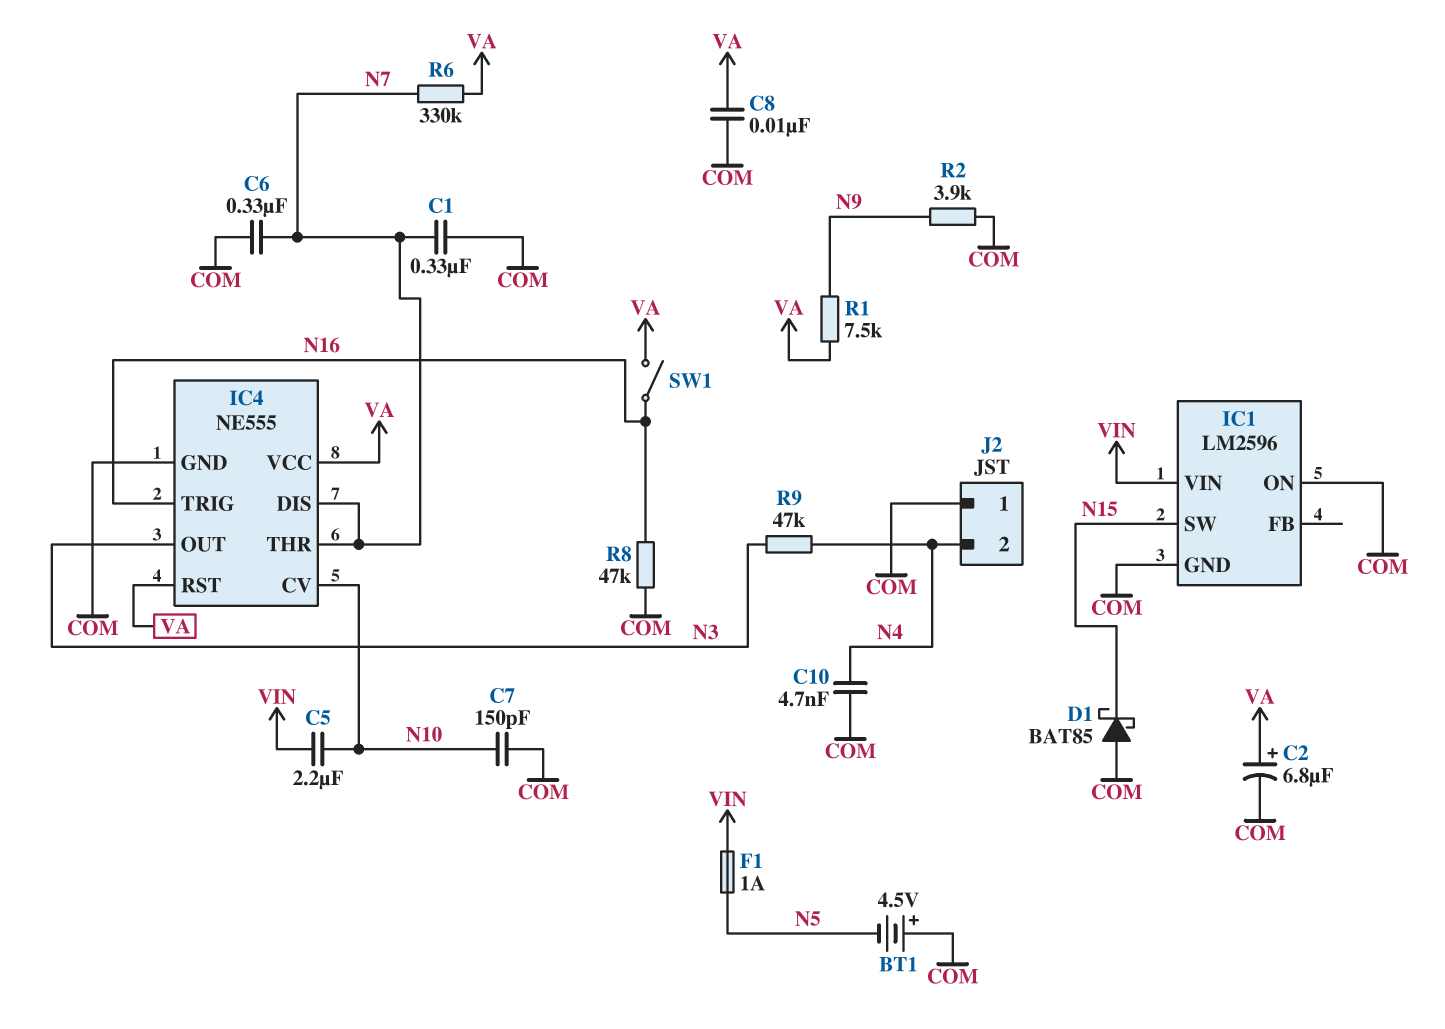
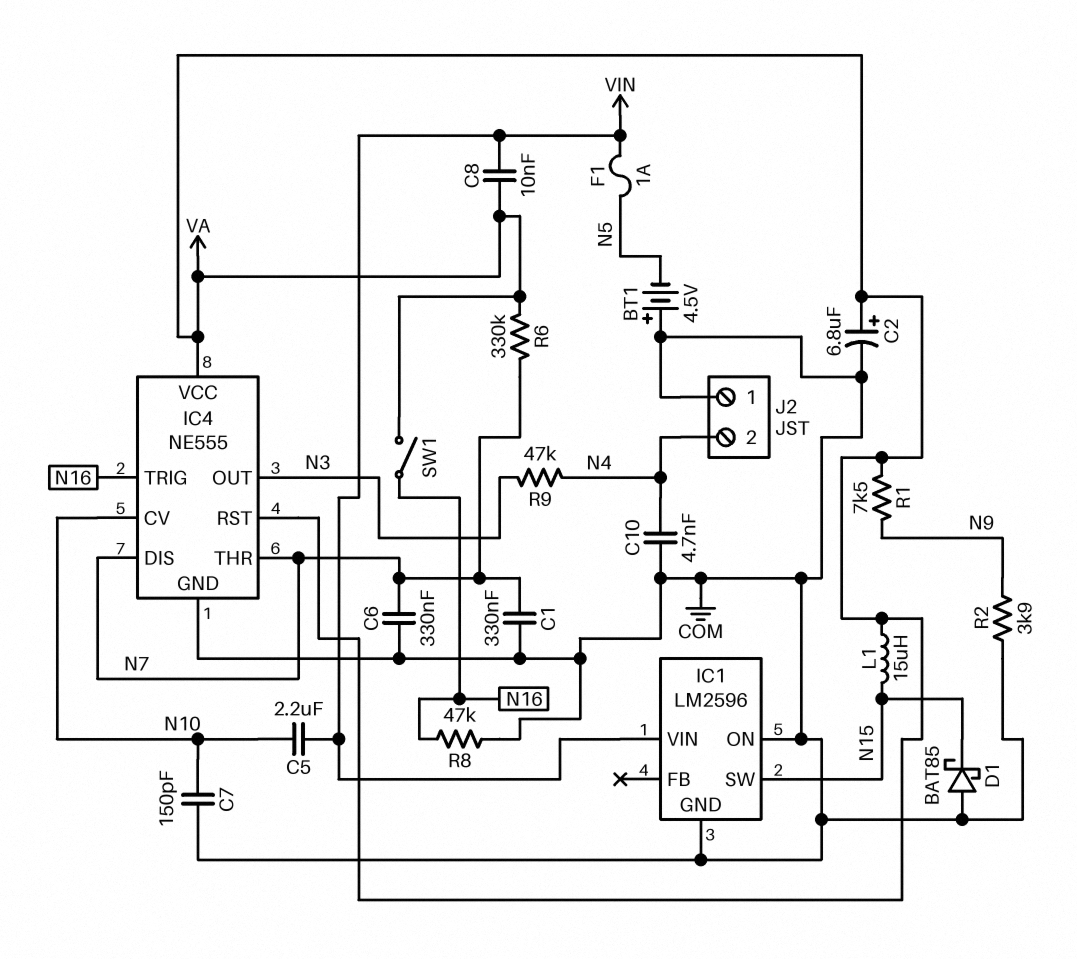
C8: 10nF (COM, VA) -> 10nF (VA, VIN)
L1: none -> 15uH (N15, VA)

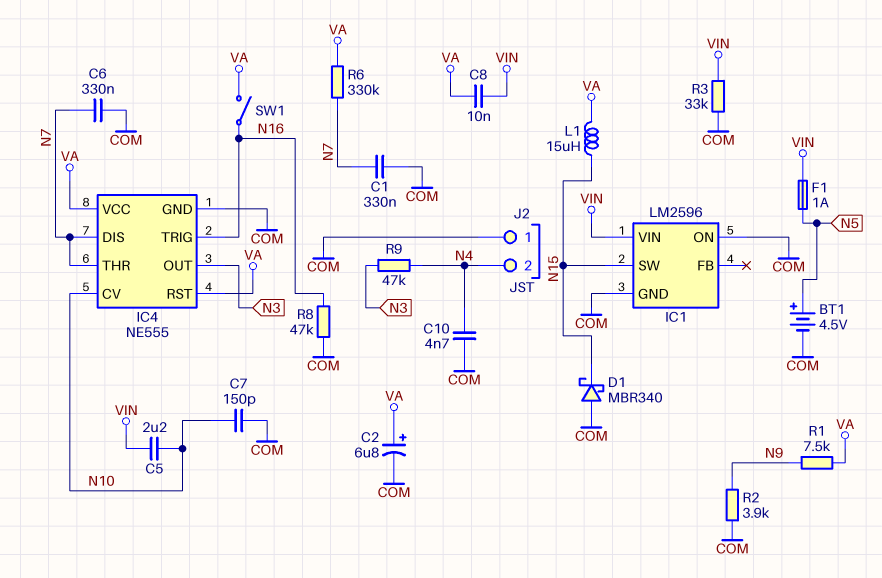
BT1: 4.5V (plus COM, minus N5) -> 4.5V (plus N5, minus COM)
D1: schottky BAT85 (A COM, K N15) -> schottky MBR340 (A COM, K N15)
R3: none -> 33k (COM, VIN)

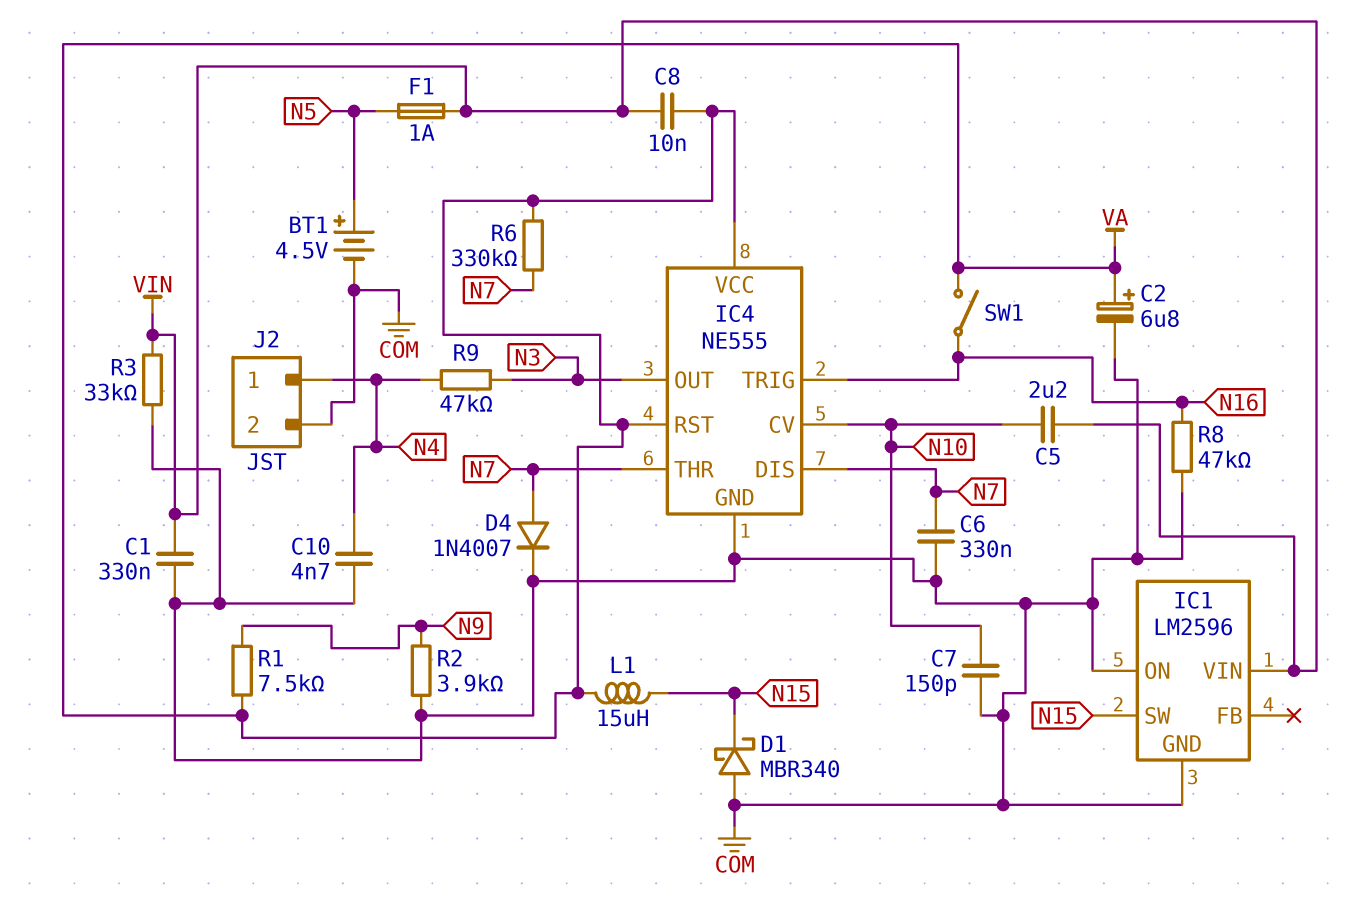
C1: 330nF (COM, N7) -> 330nF (COM, VIN)
D4: none -> diode 1N4007 (A N7, K COM)
J2 pin 1: COM -> N4
J2 pin 2: N4 -> COM

